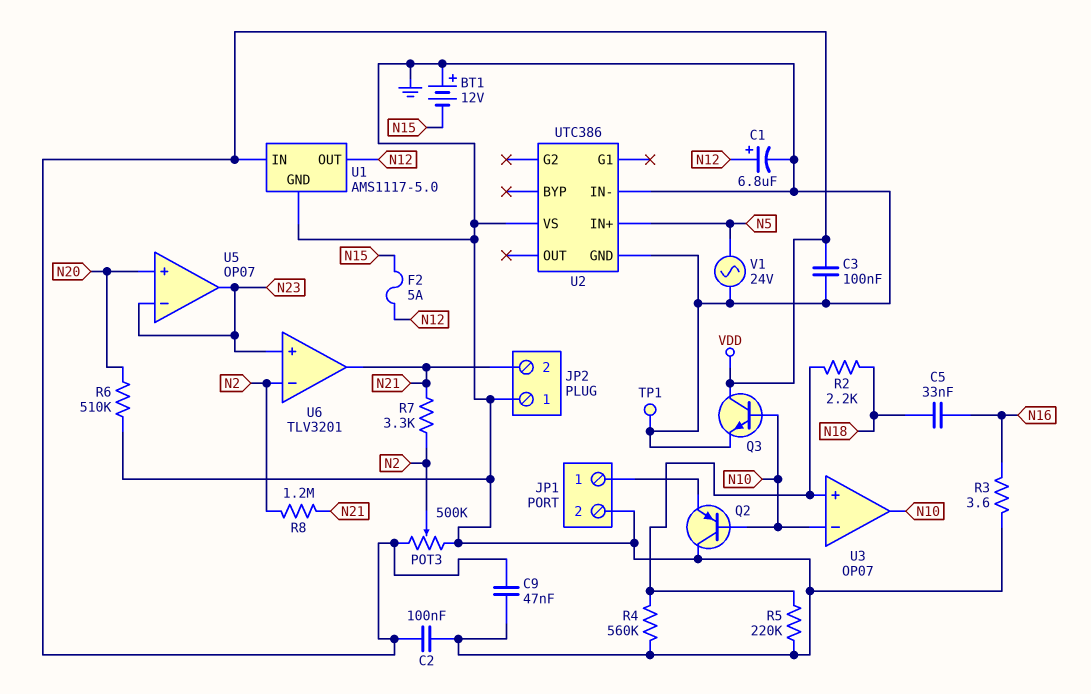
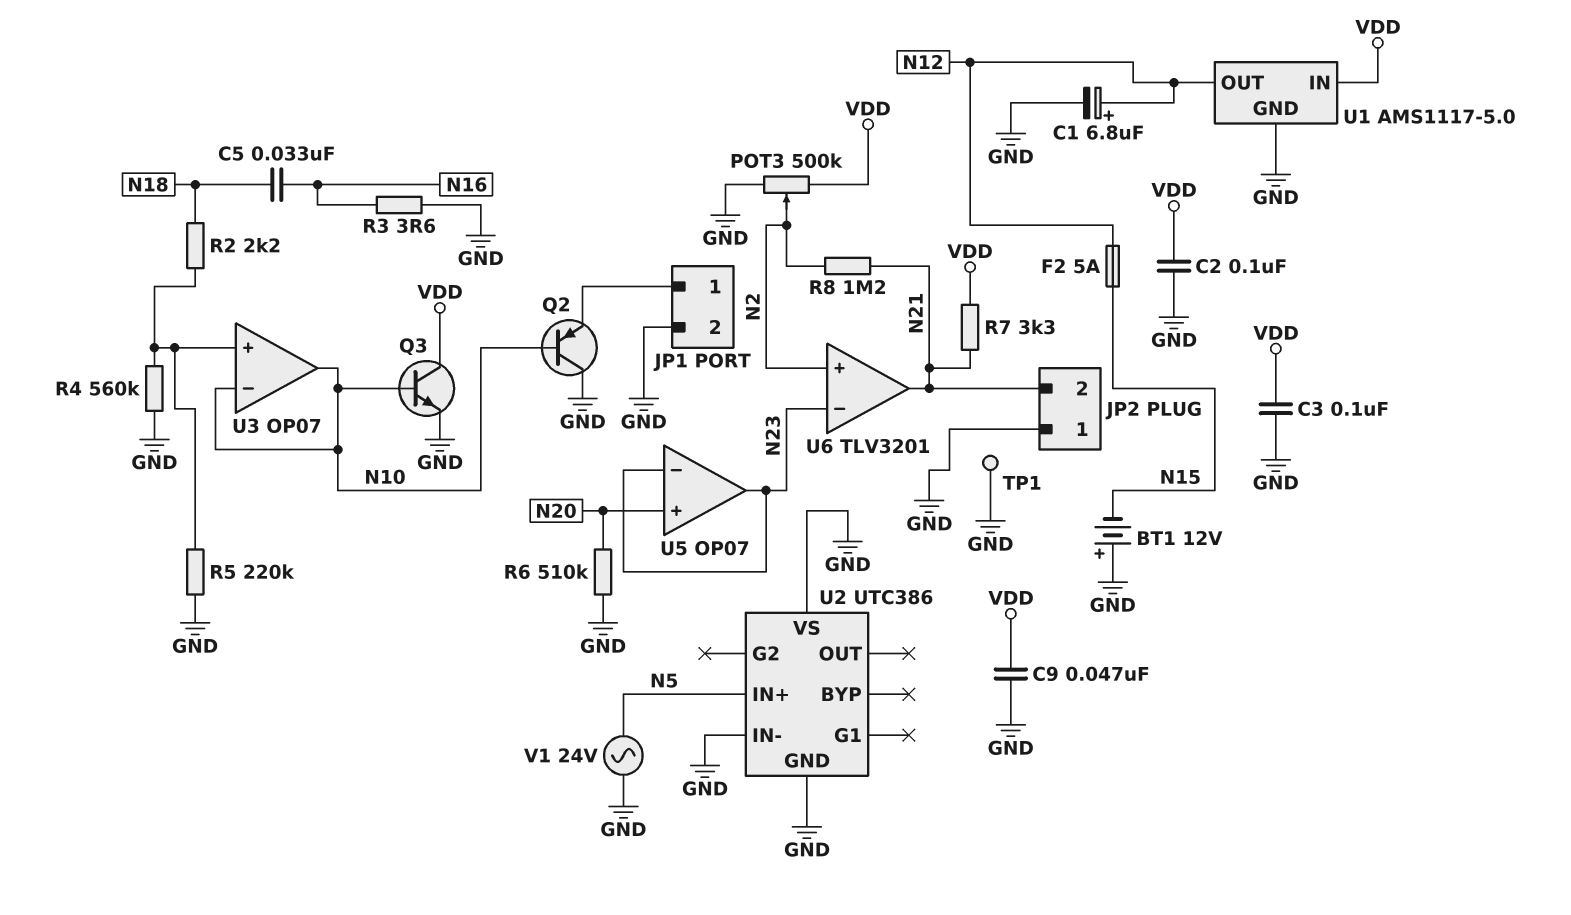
R7: 3.3k (N2, N21) -> 3.3k (N21, VDD)
U6 pin in+: N23 -> N2
U6 pin in-: N2 -> N23

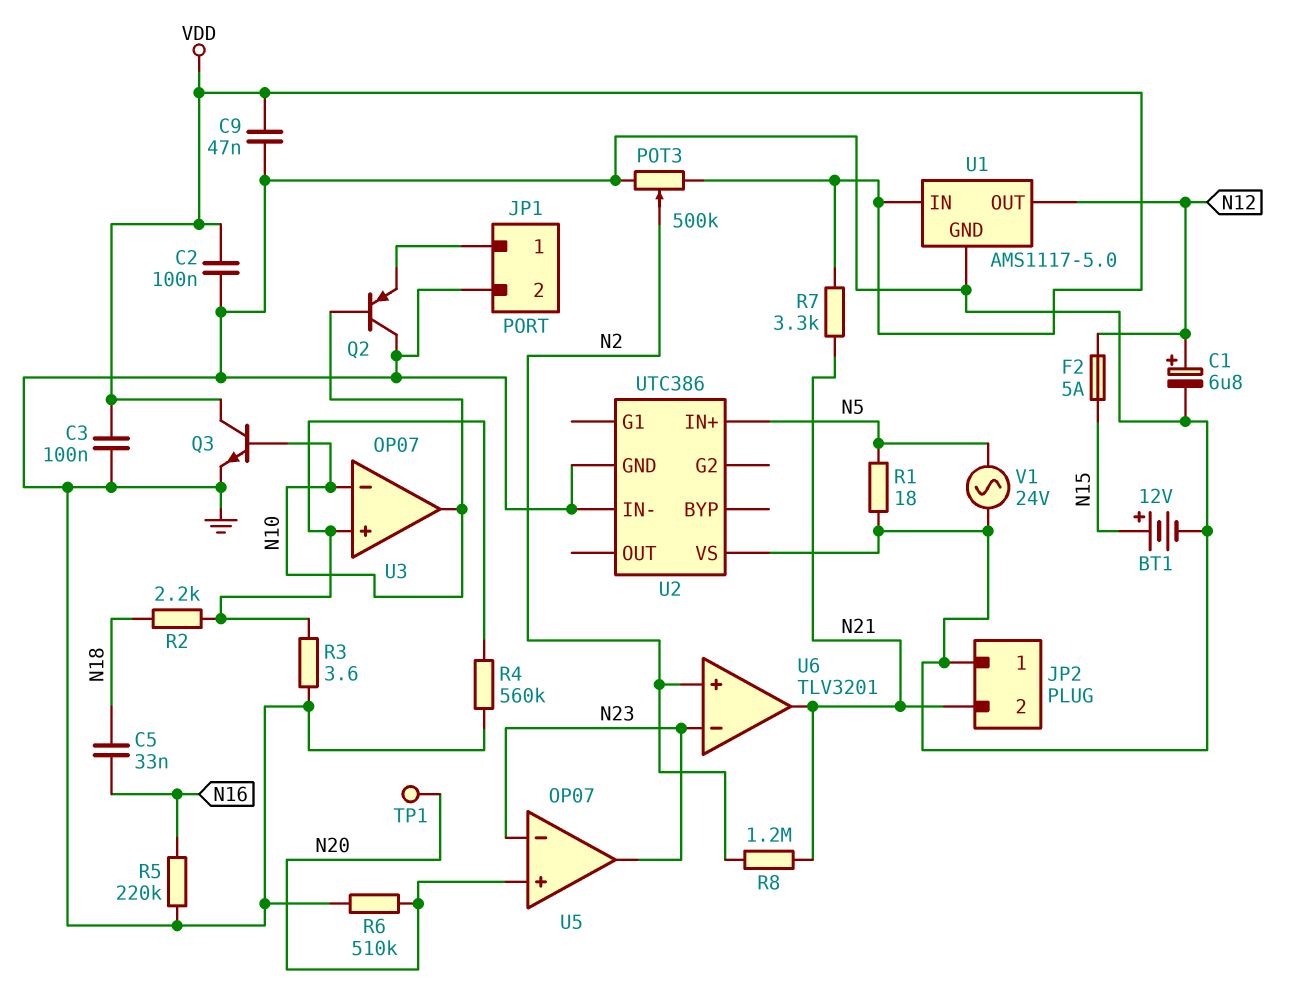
BT1: 12V (plus GND, minus N15) -> 12V (plus N15, minus GND)
R1: none -> 18 (GND, N5)
R3: 3.6 (GND, N16) -> 3.6 (GND, U3/in+)
R5: 220k (GND, U3/in+) -> 220k (GND, N16)
TP1: test point (GND) -> test point (N20)

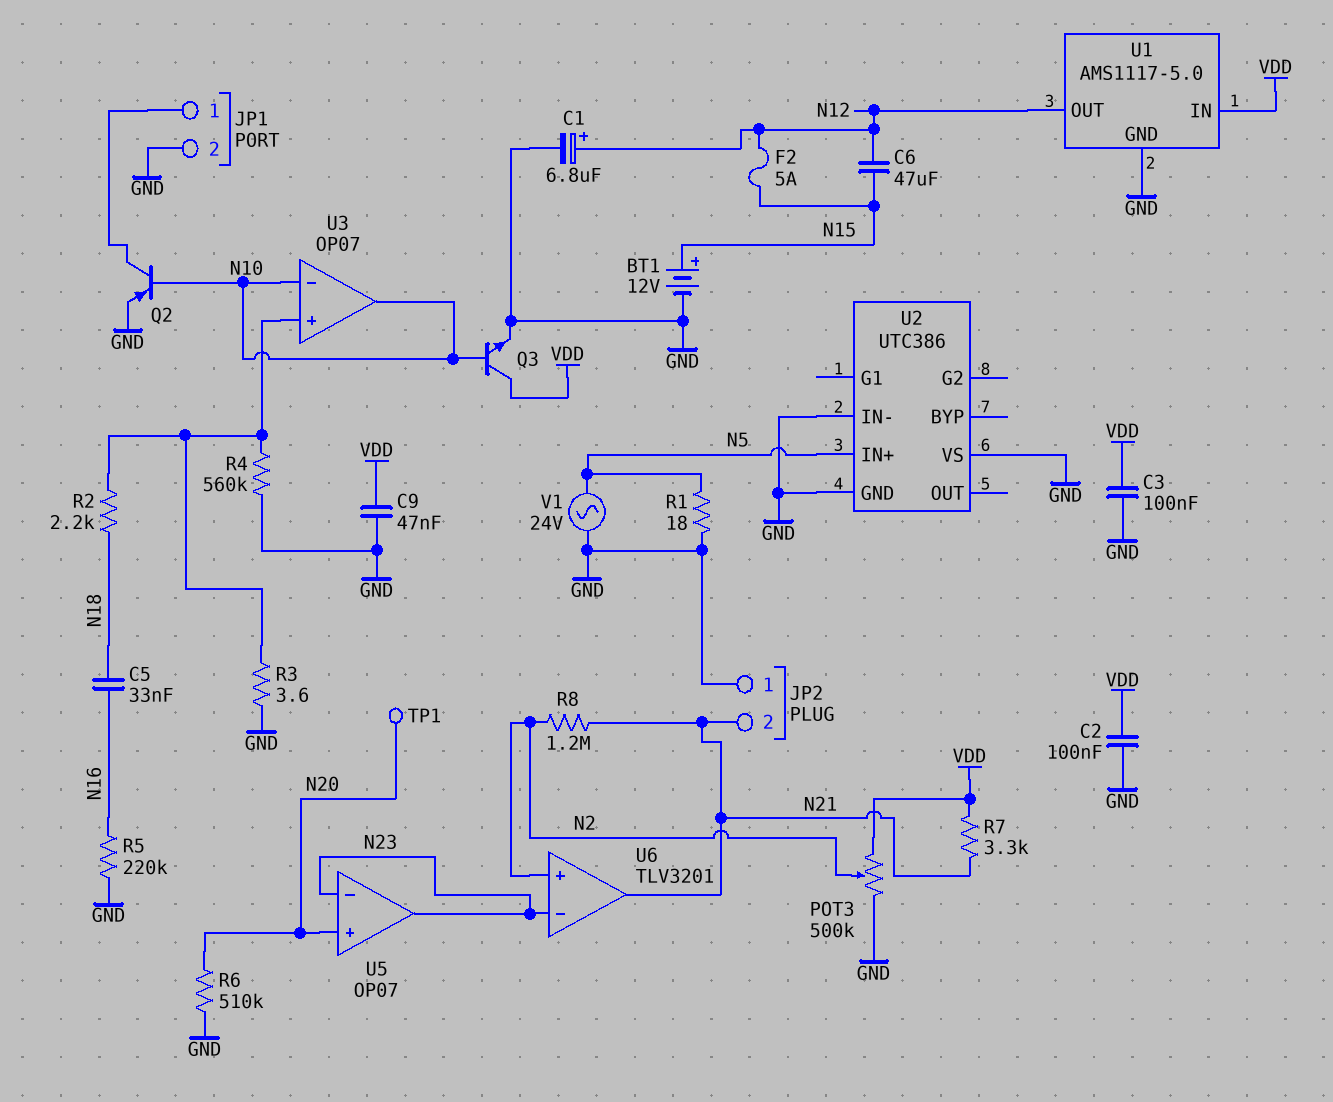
C6: none -> 47uF (N12, N15)
Q2: PNP (B N10, C GND, E JP1/1) -> PNP (B N10, C JP1/1, E GND)

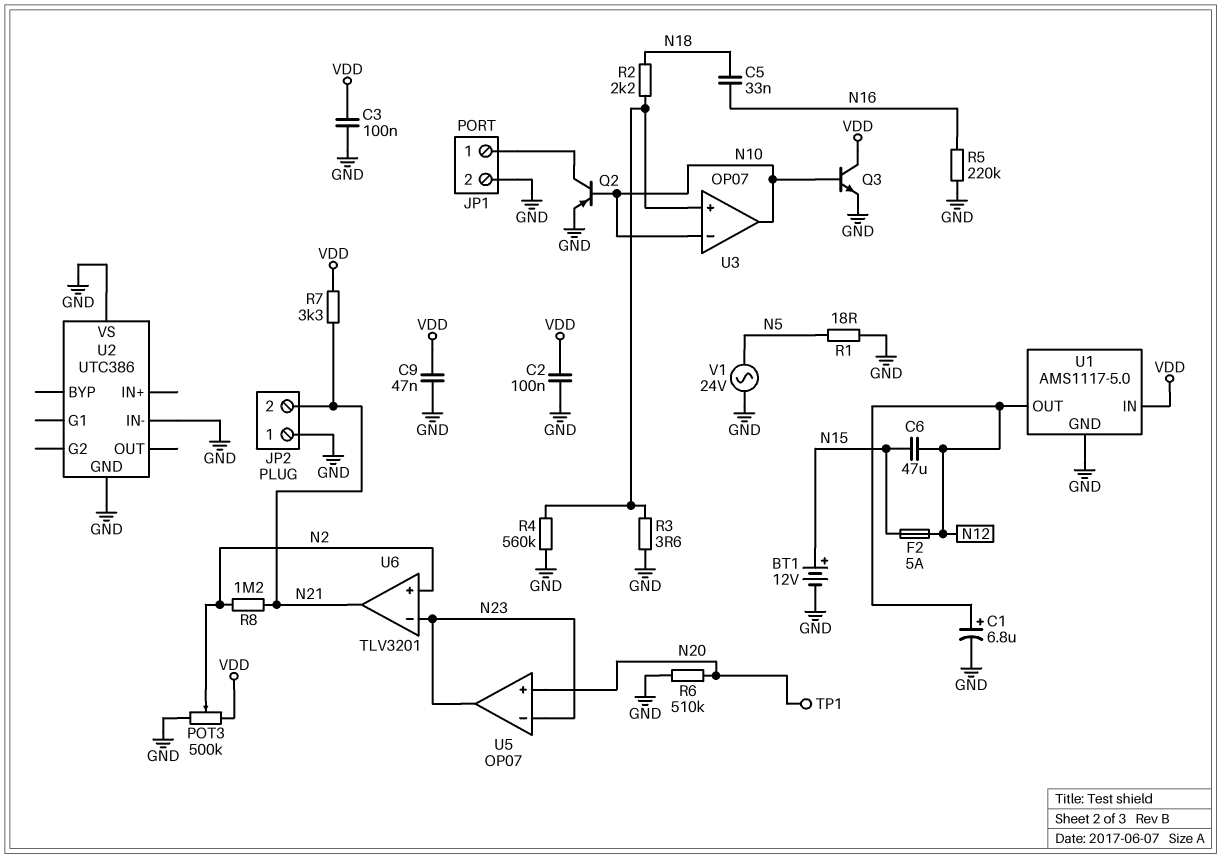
U2 pin IN+: N5 -> none

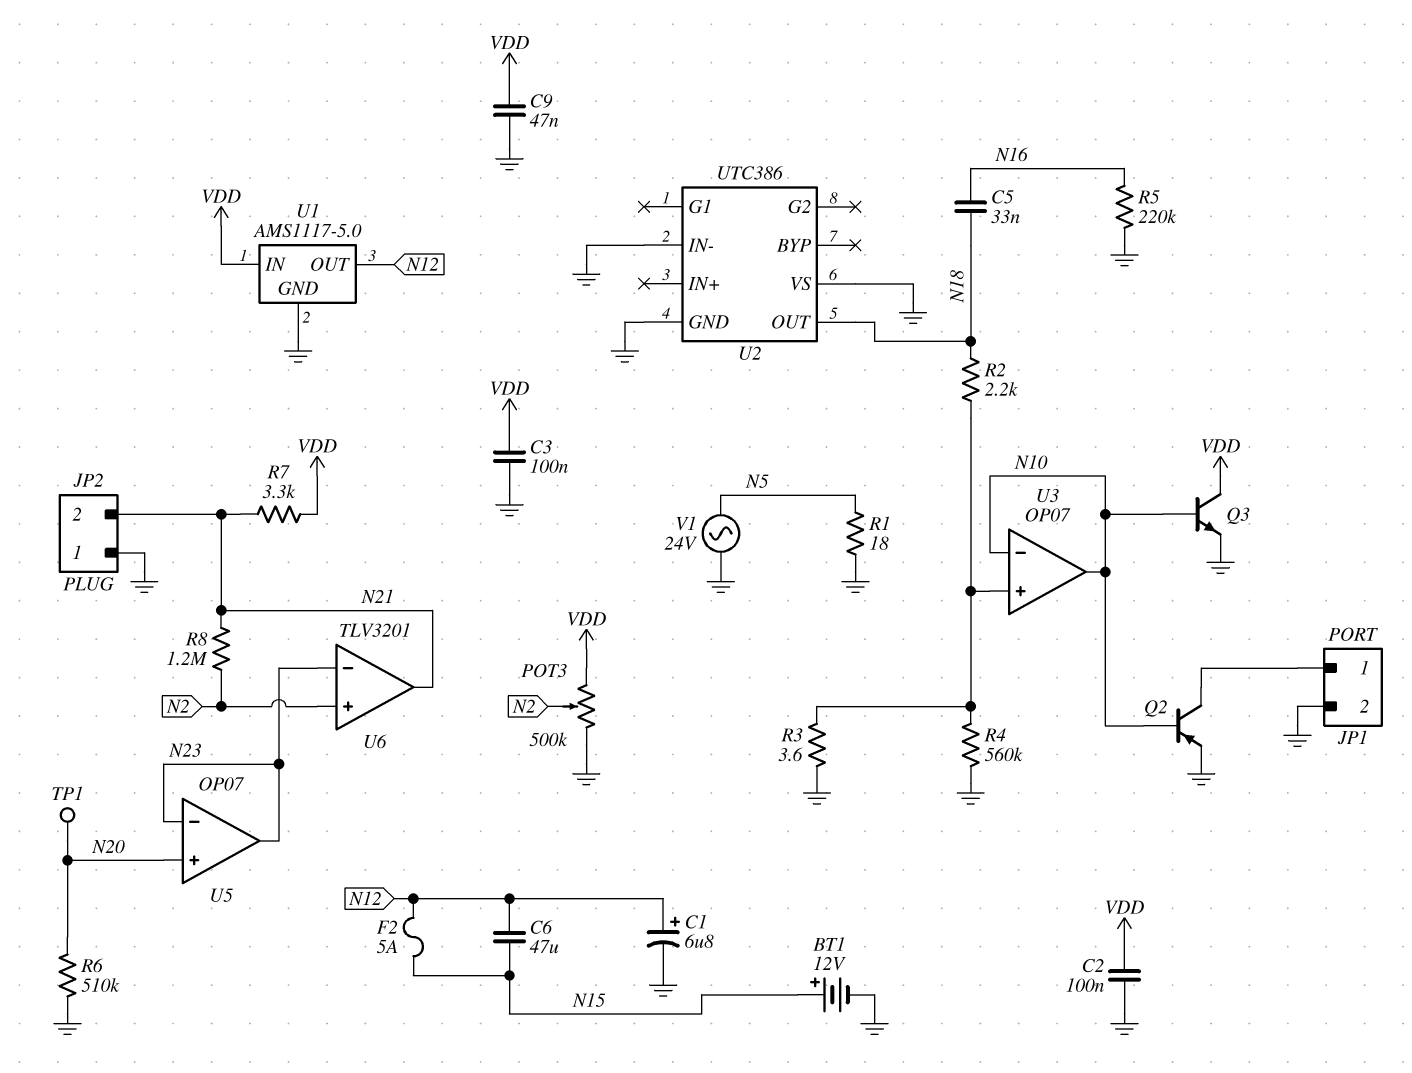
U2 pin OUT: none -> N18

